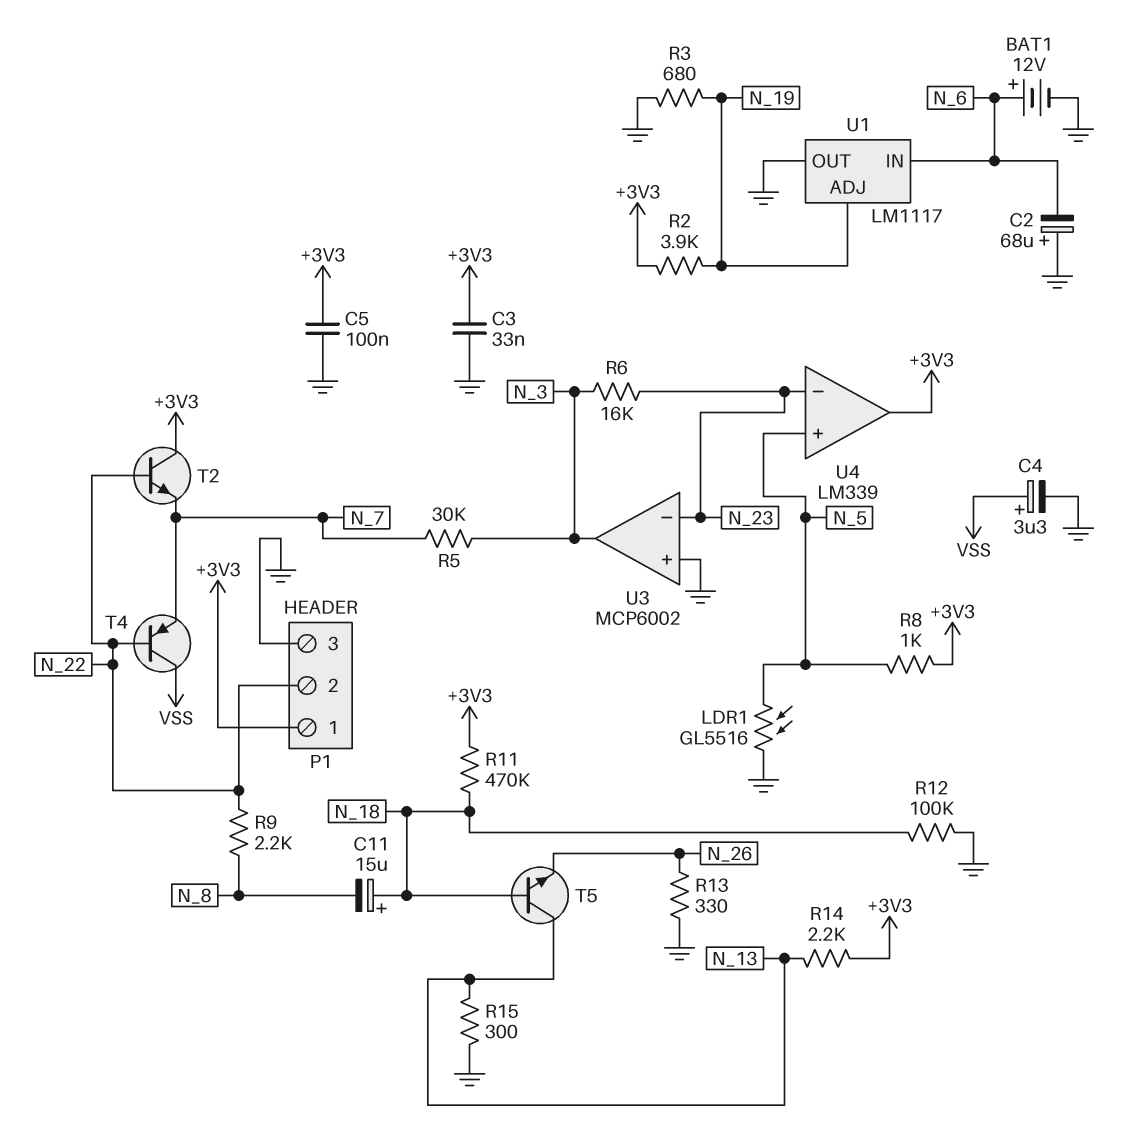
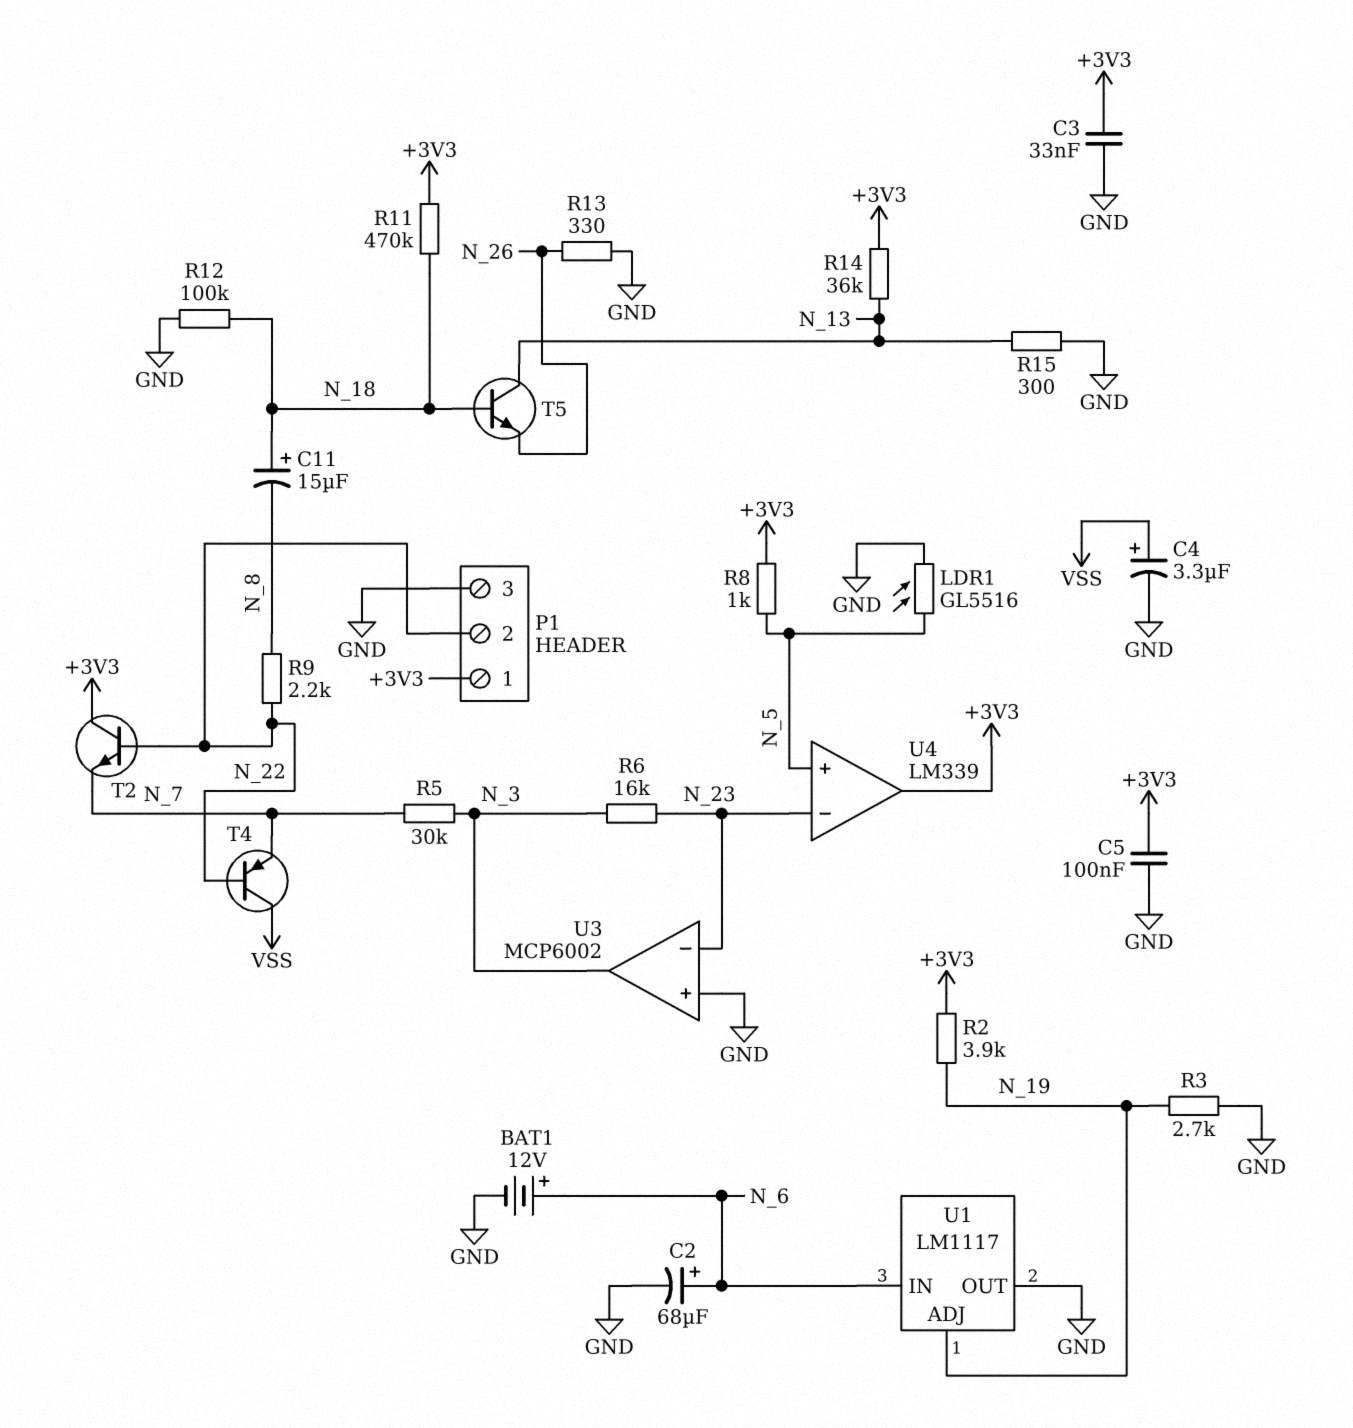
C2: 68uF (plus GND, minus N_6) -> 68uF (plus N_6, minus GND)
R3: 680 (GND, N_19) -> 2.7k (GND, N_19)
R14: 2.2k (+3V3, N_13) -> 36k (+3V3, N_13)

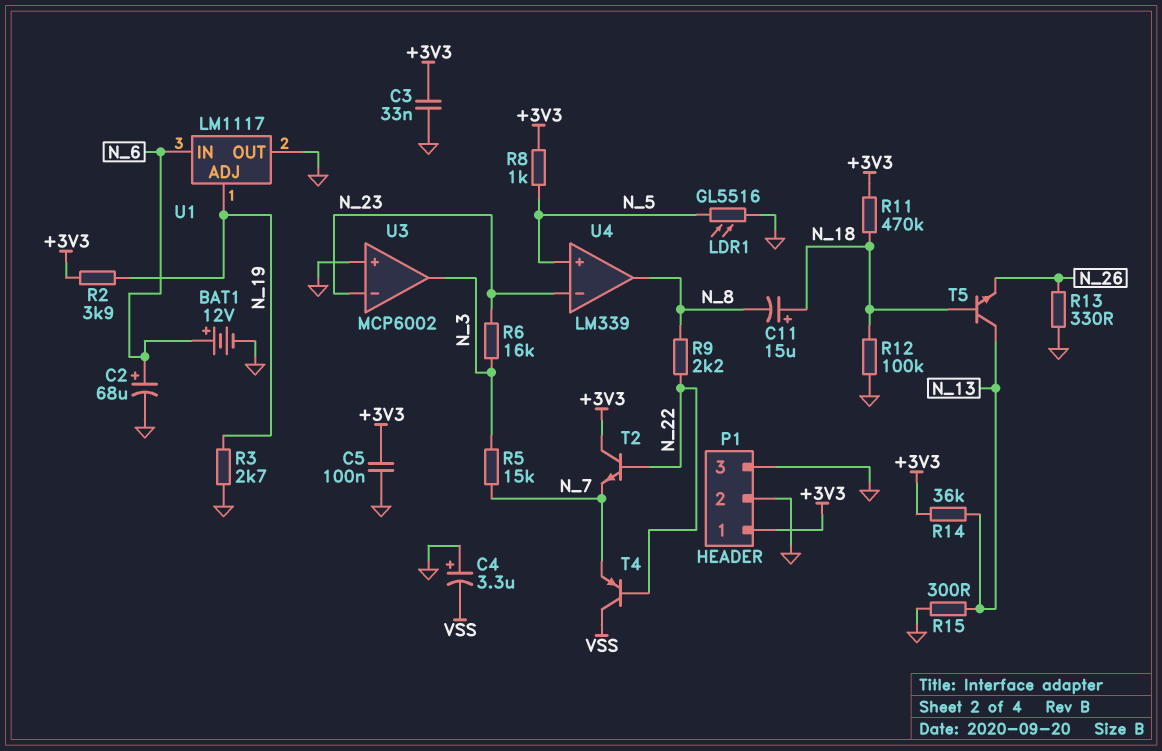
C4: 3.3uF (plus VSS, minus GND) -> 3.3uF (plus GND, minus VSS)
P1 pin 2: N_22 -> GND
R5: 30k (N_3, N_7) -> 15k (N_3, N_7)
U4 pin out: +3V3 -> N_8

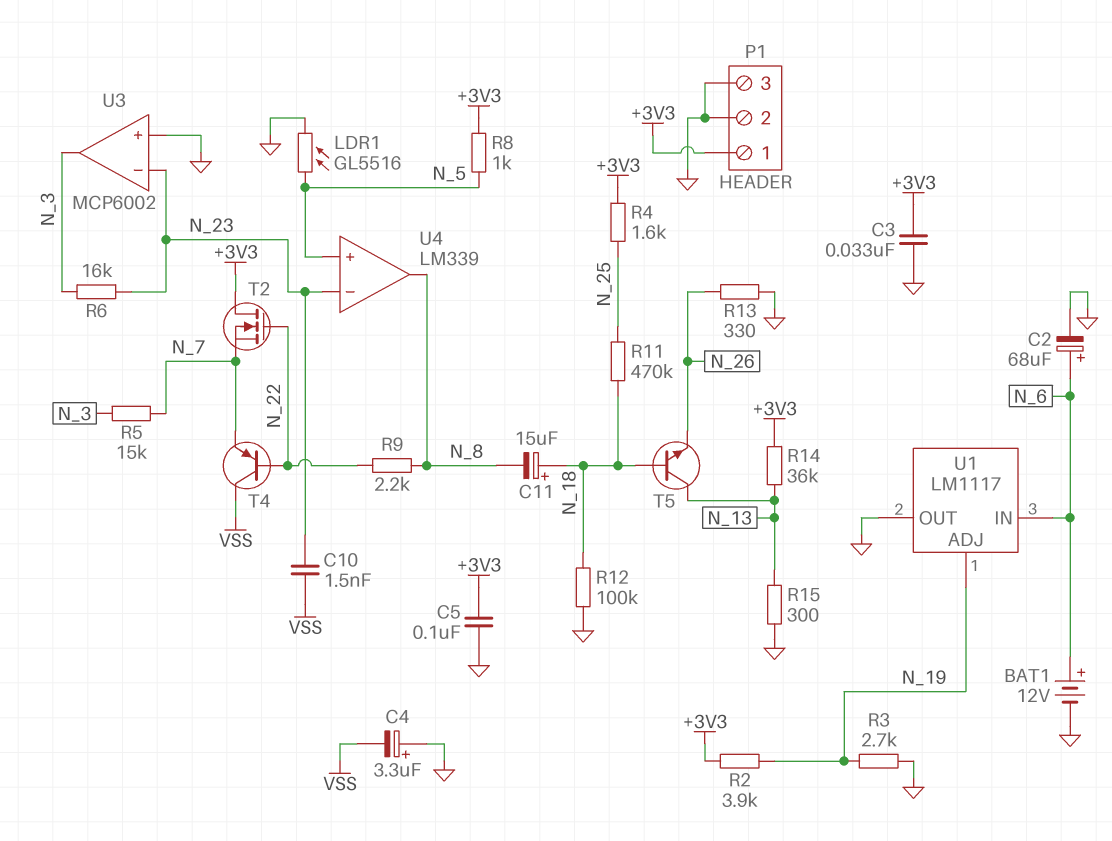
C10: none -> 1.5nF (N_23, VSS)
R4: none -> 1.6k (+3V3, N_25)
R11: 470k (+3V3, N_18) -> 470k (N_18, N_25)
T2: NPN (B N_22, C +3V3, E N_7) -> NMOS (G N_22, D +3V3, S N_7)

